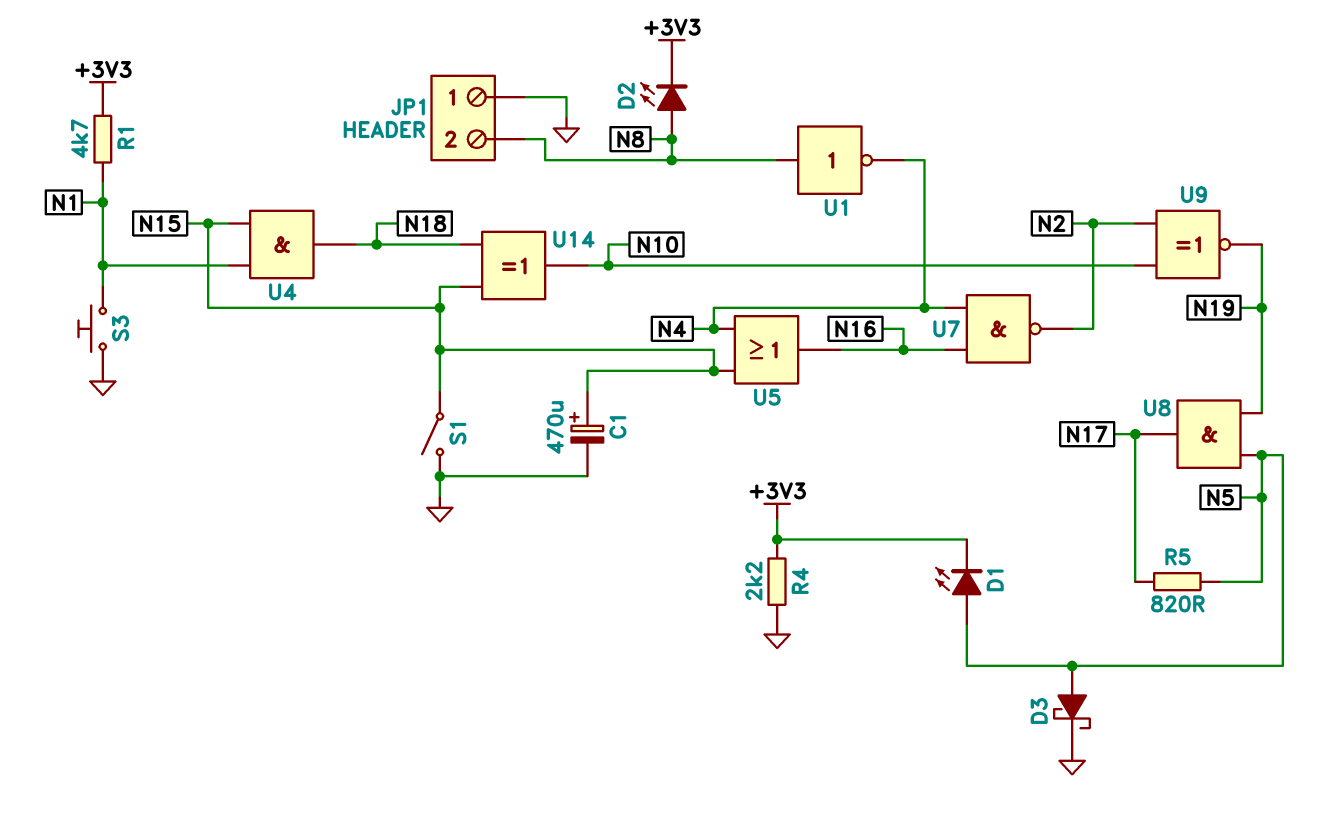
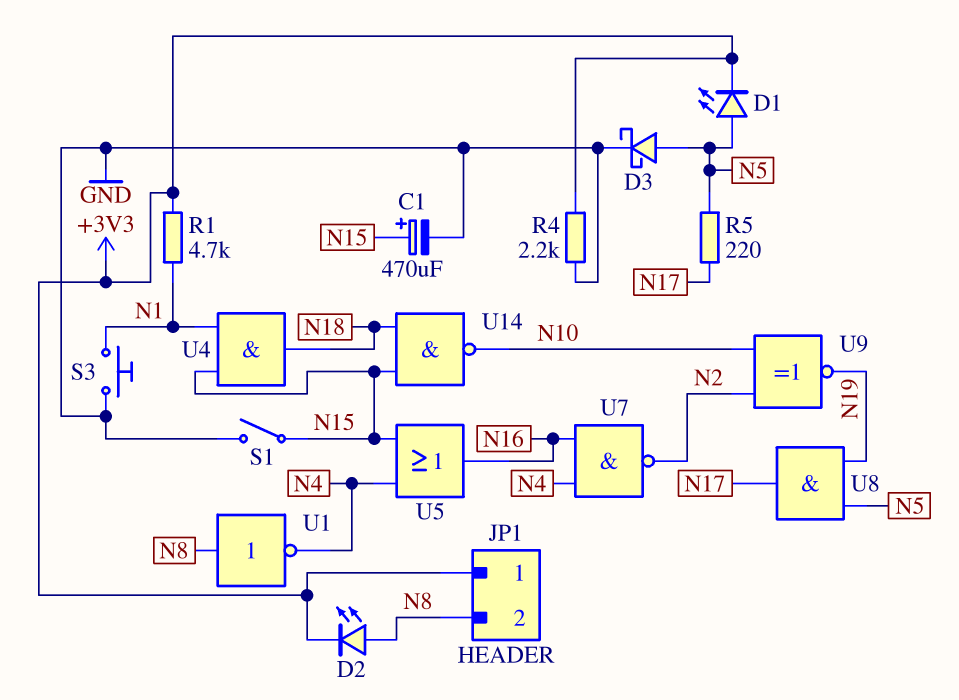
JP1 pin 1: GND -> +3V3
R5: 820 (N5, N17) -> 220 (N5, N17)
U14: XOR (in N15, in N18, out N10) -> NAND (in N15, in N18, out N10)

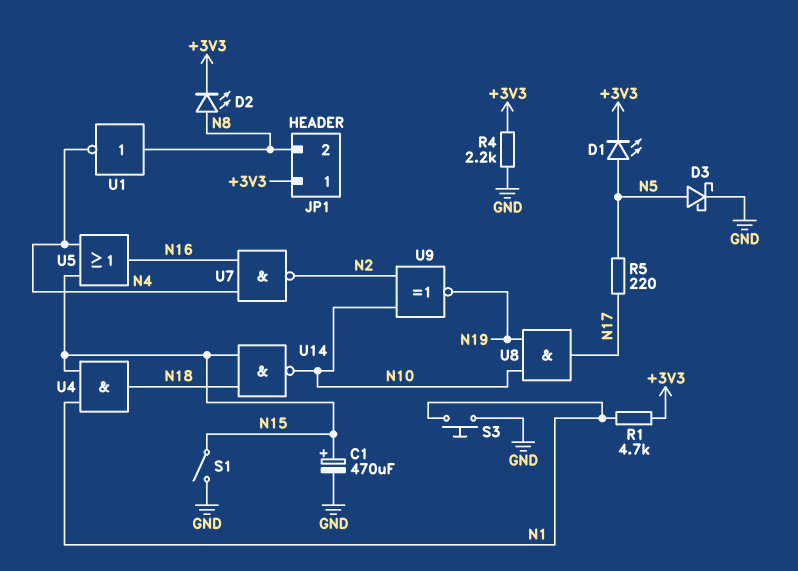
U8: AND (in N5, in N19, out N17) -> AND (in N10, in N19, out N17)

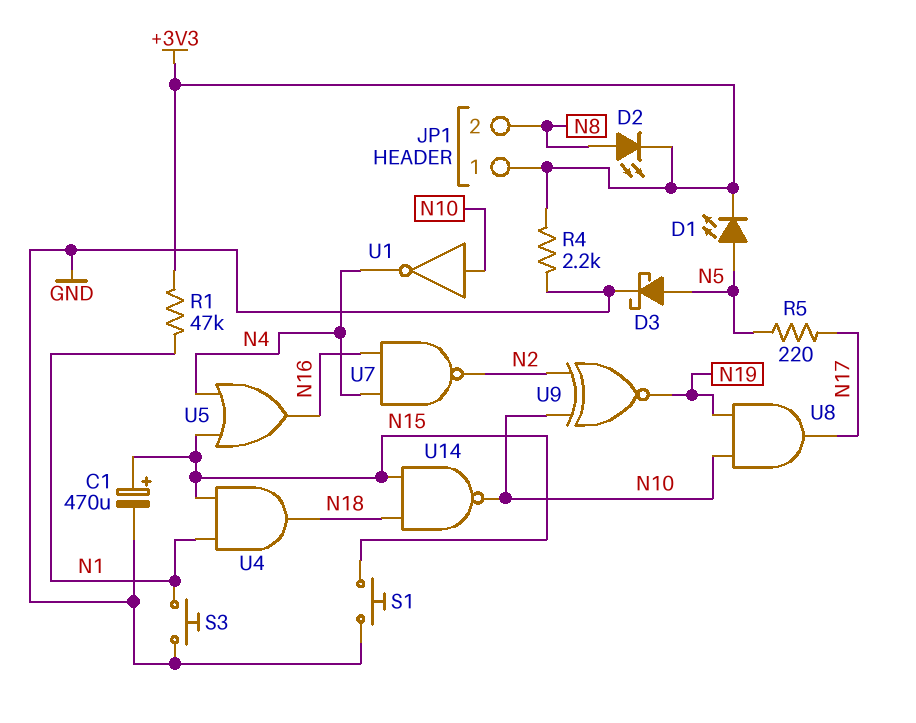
R1: 4.7k (+3V3, N1) -> 47k (+3V3, N1)
S1: switch (GND, N15) -> button (GND, N15)
U1: NOT (in N8, out N4) -> NOT (in N10, out N4)

